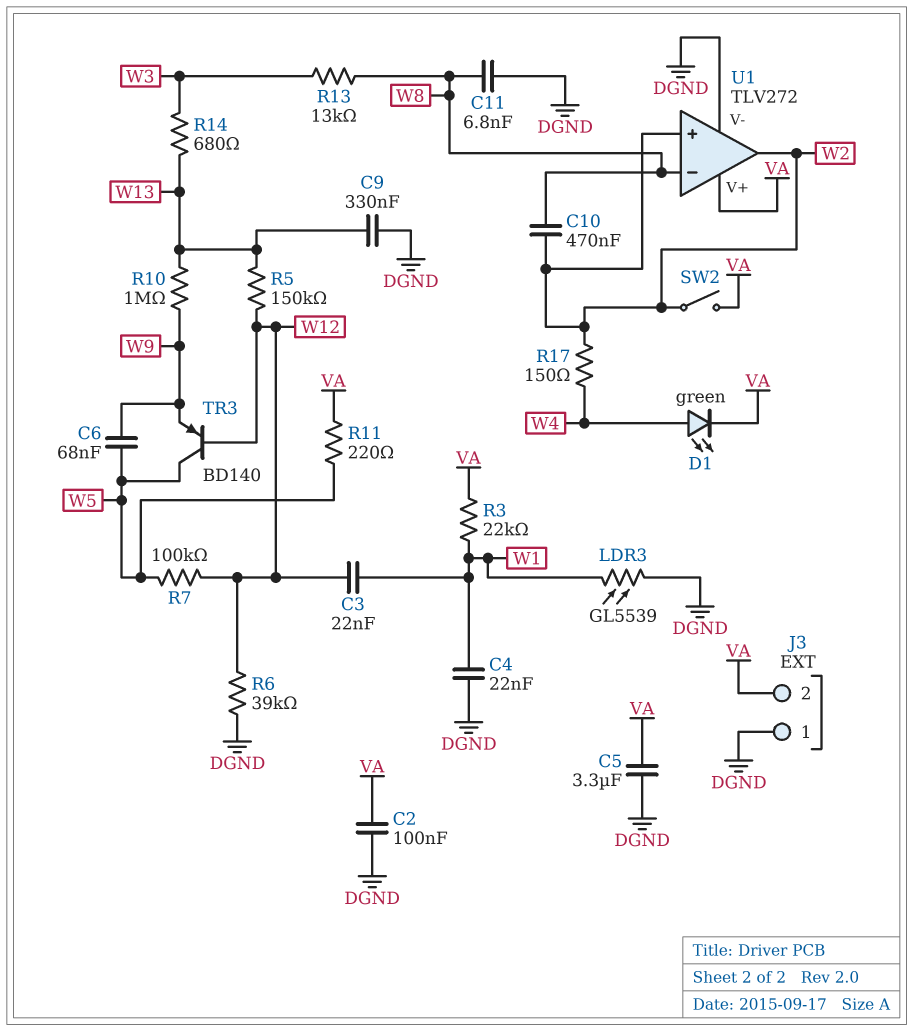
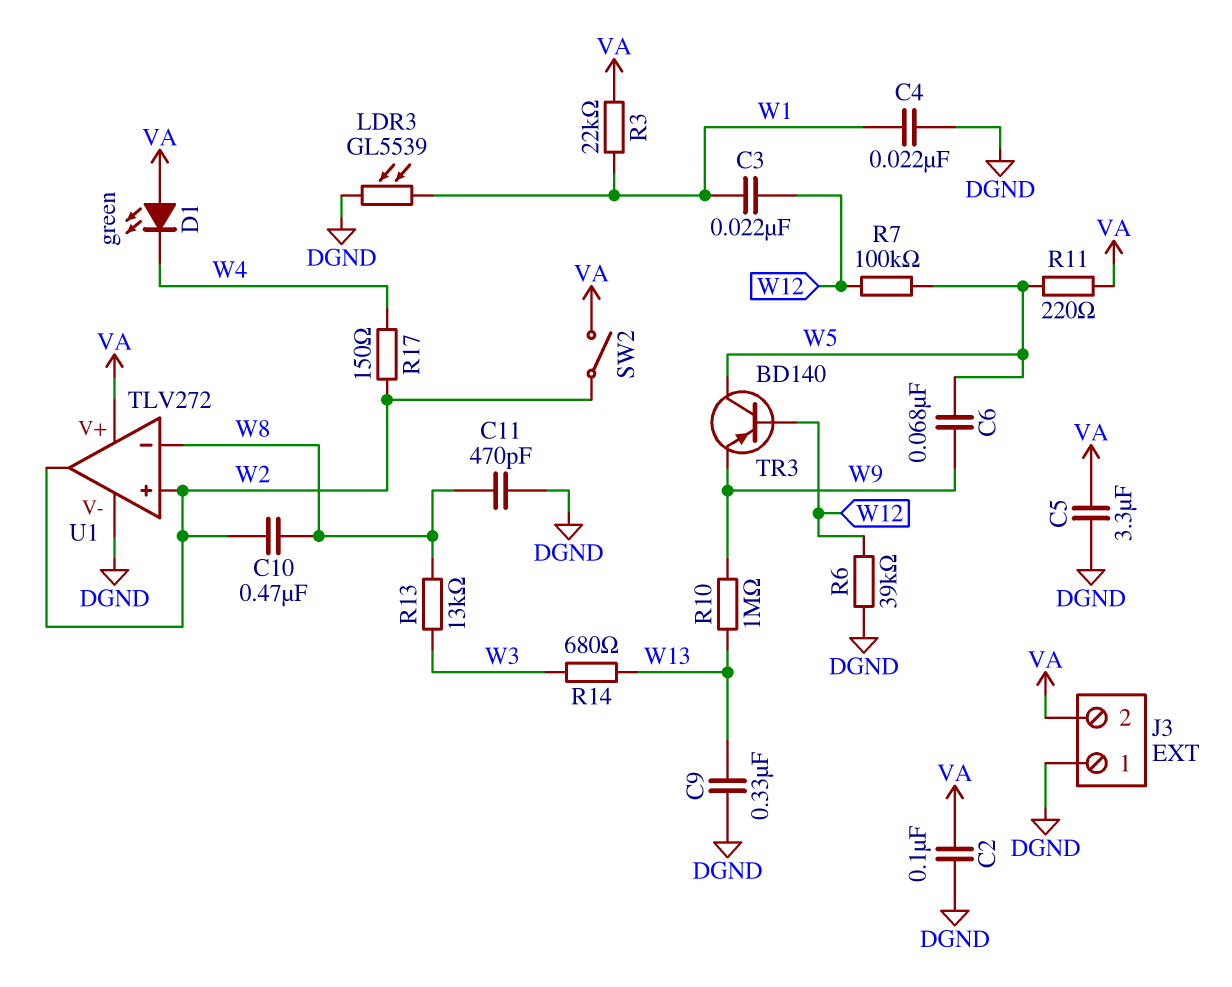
C11: 6.8nF (DGND, W8) -> 470pF (DGND, W8)
D1: LED green (A W4, K VA) -> LED green (A VA, K W4)
R5: 150k (W12, W13) -> none

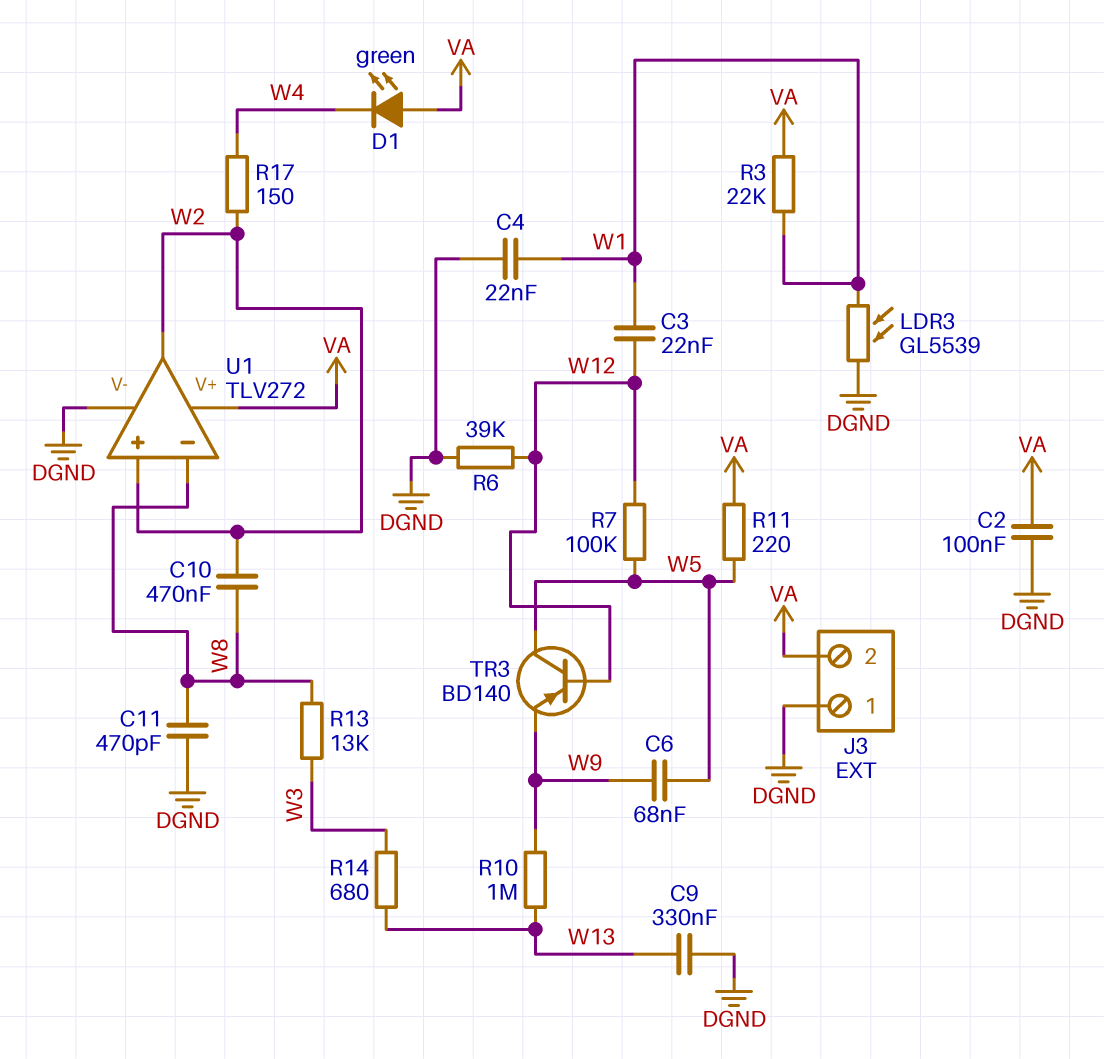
C5: 3.3uF (DGND, VA) -> none
SW2: switch (VA, W2) -> none

